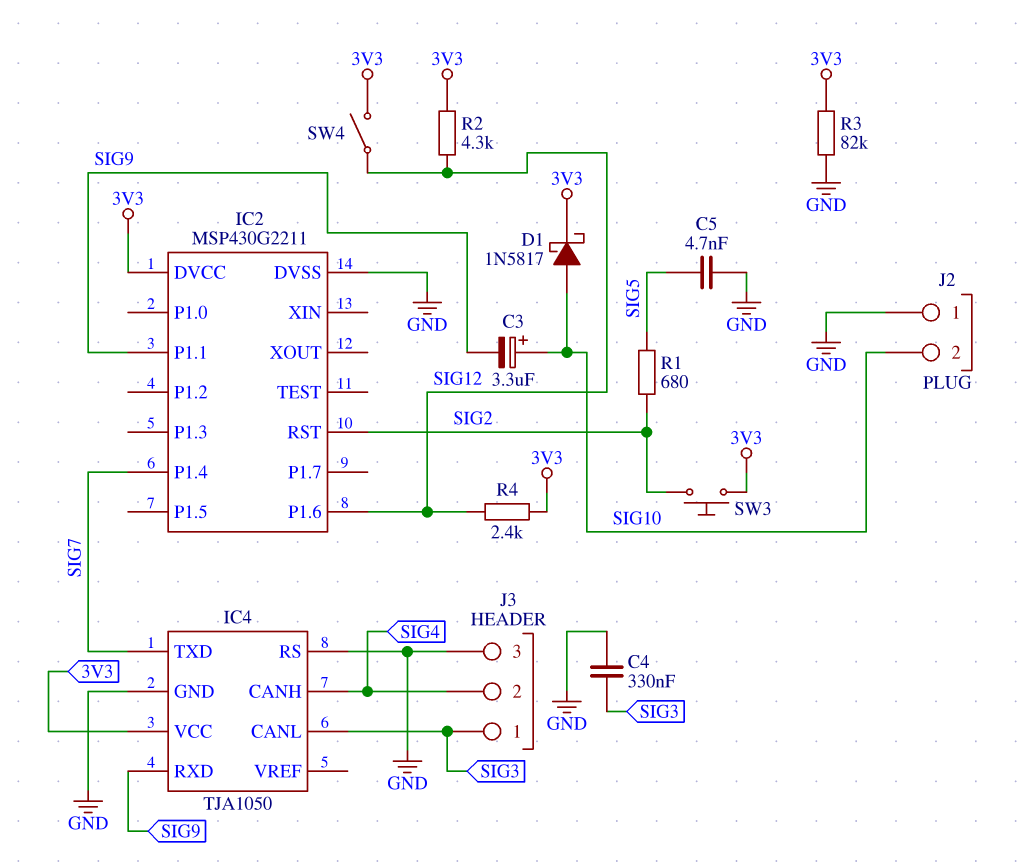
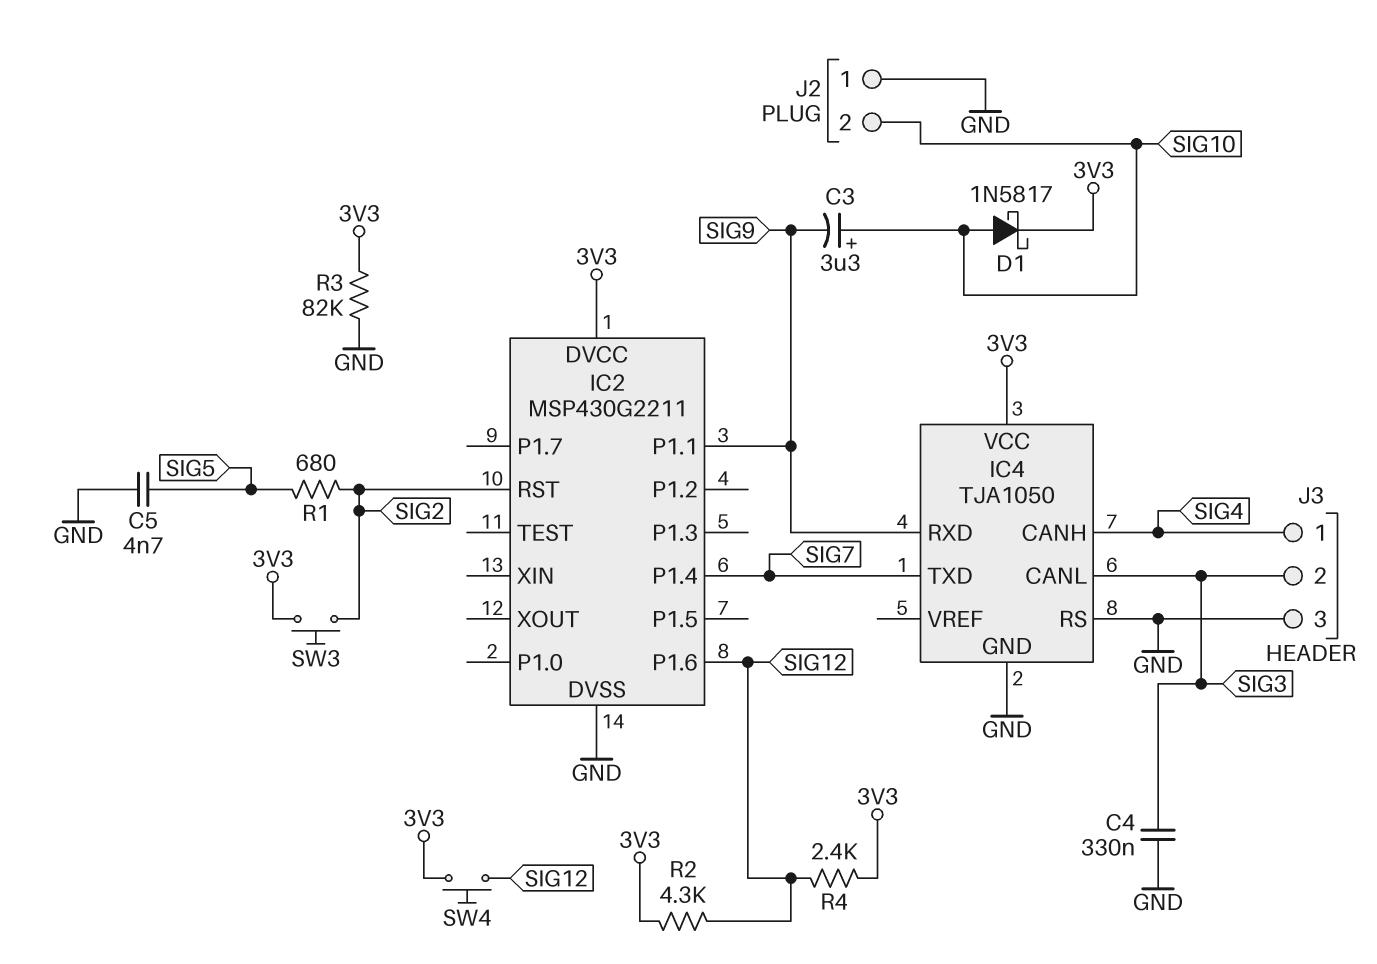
J3 pin 1: SIG3 -> SIG4
J3 pin 2: SIG4 -> SIG3
SW4: switch (3V3, SIG12) -> button (3V3, SIG12)

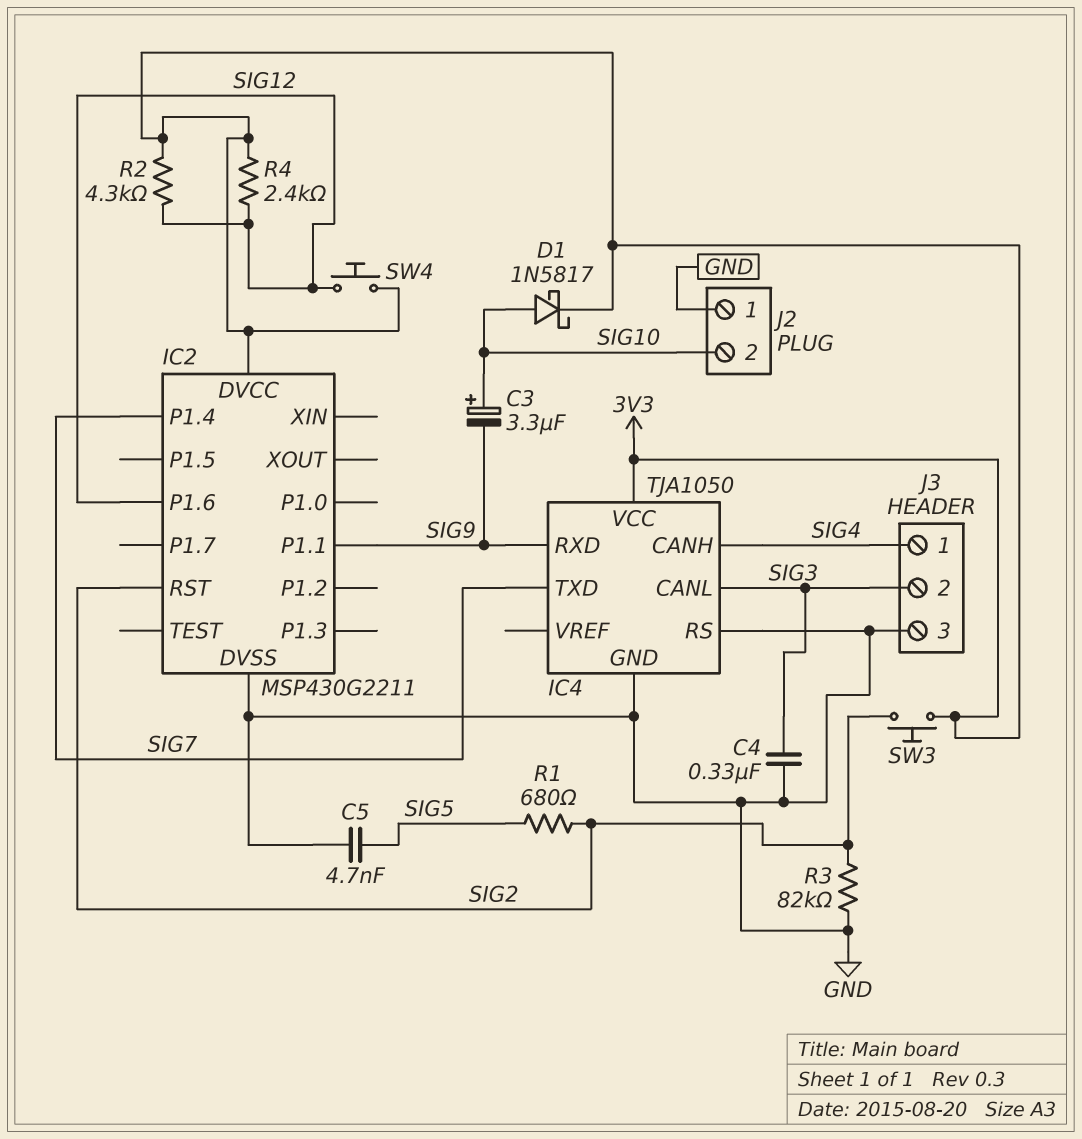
R3: 82k (3V3, GND) -> 82k (GND, SIG2)

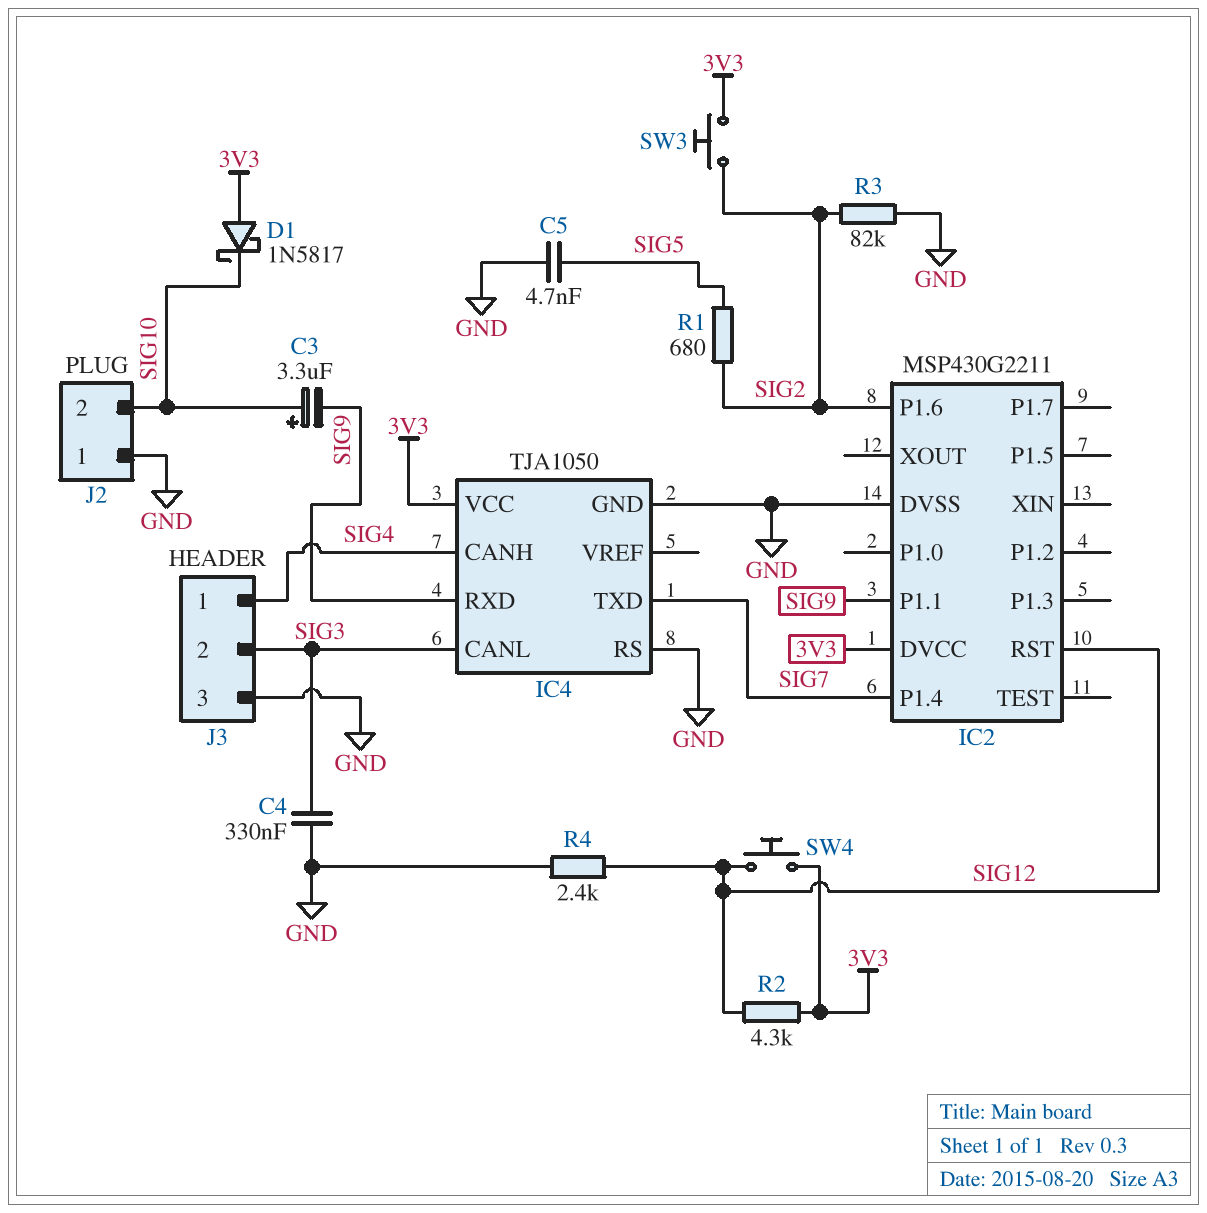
D1: schottky 1N5817 (A SIG10, K 3V3) -> schottky 1N5817 (A 3V3, K SIG10)
IC2 pin P1.6: SIG12 -> SIG2
IC2 pin RST: SIG2 -> SIG12
R4: 2.4k (3V3, SIG12) -> 2.4k (GND, SIG12)

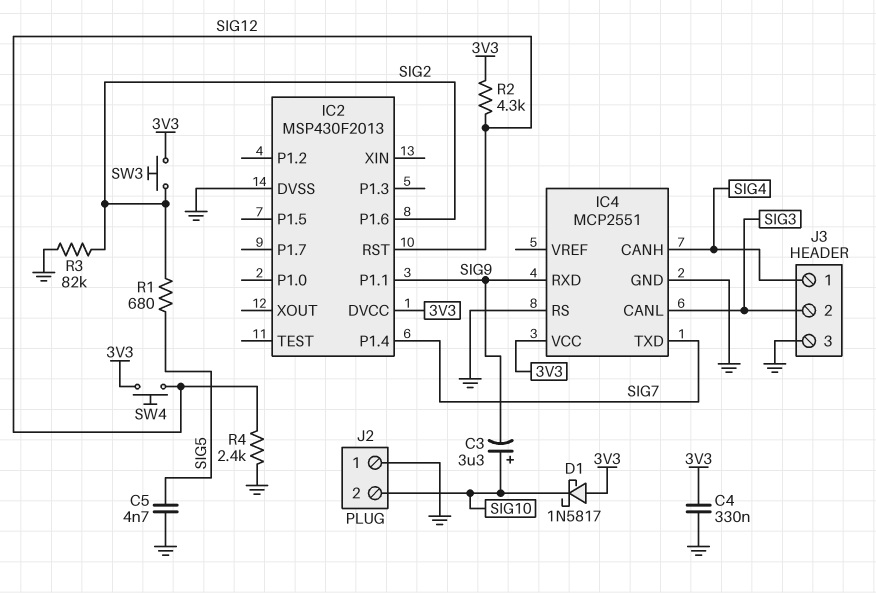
C4: 330nF (GND, SIG3) -> 330nF (3V3, GND)
IC2: MSP430G2211 -> MSP430F2013
IC4: TJA1050 -> MCP2551

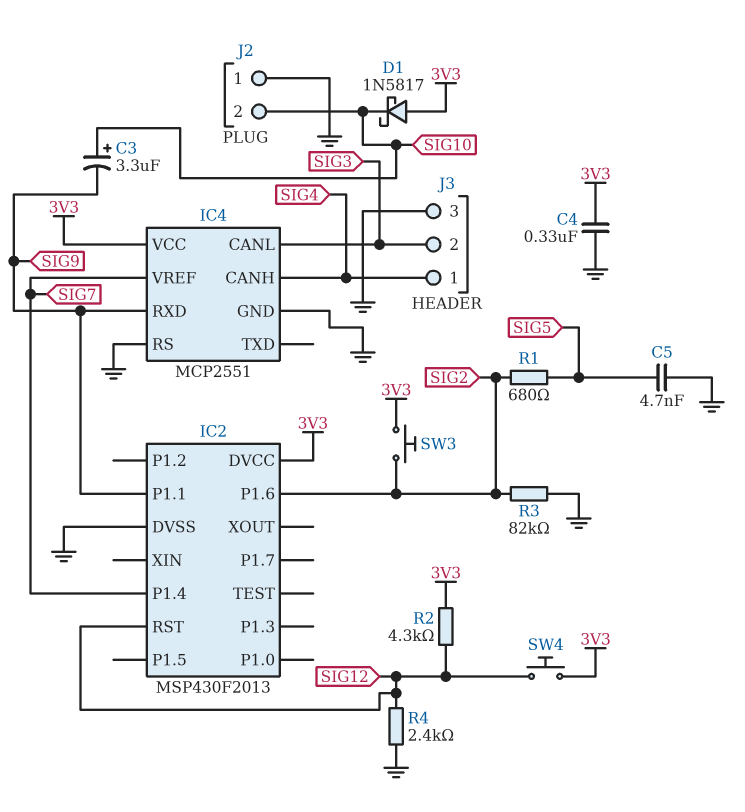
IC4 pin TXD: SIG7 -> none
IC4 pin VREF: none -> SIG7

